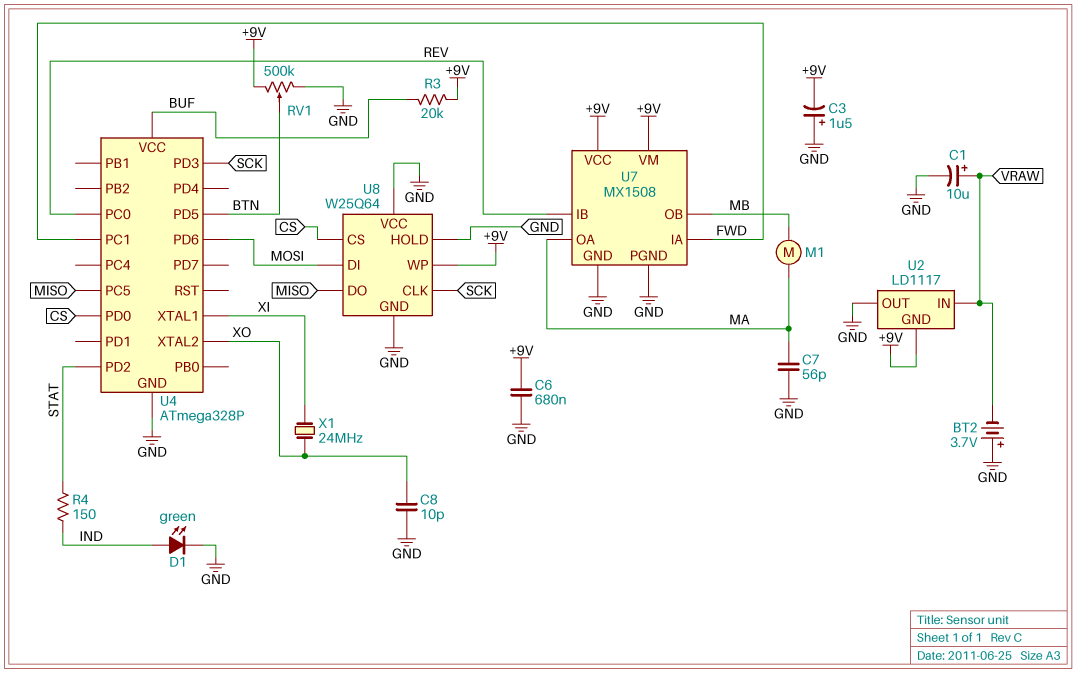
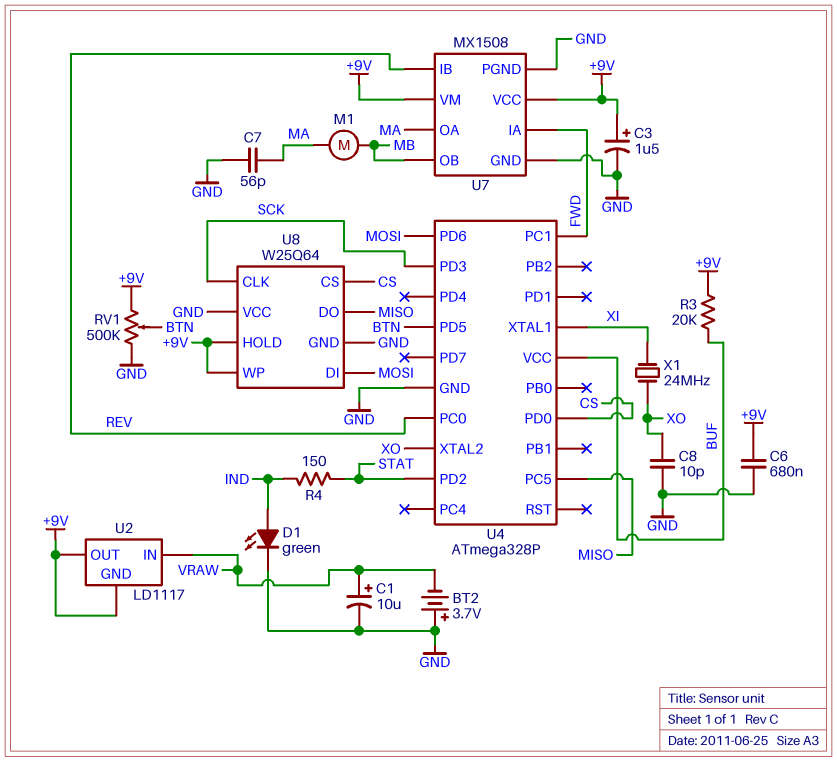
C3: 1.5uF (plus GND, minus +9V) -> 1.5uF (plus +9V, minus GND)
U2 pin OUT: GND -> +9V
U8 pin HOLD: GND -> +9V

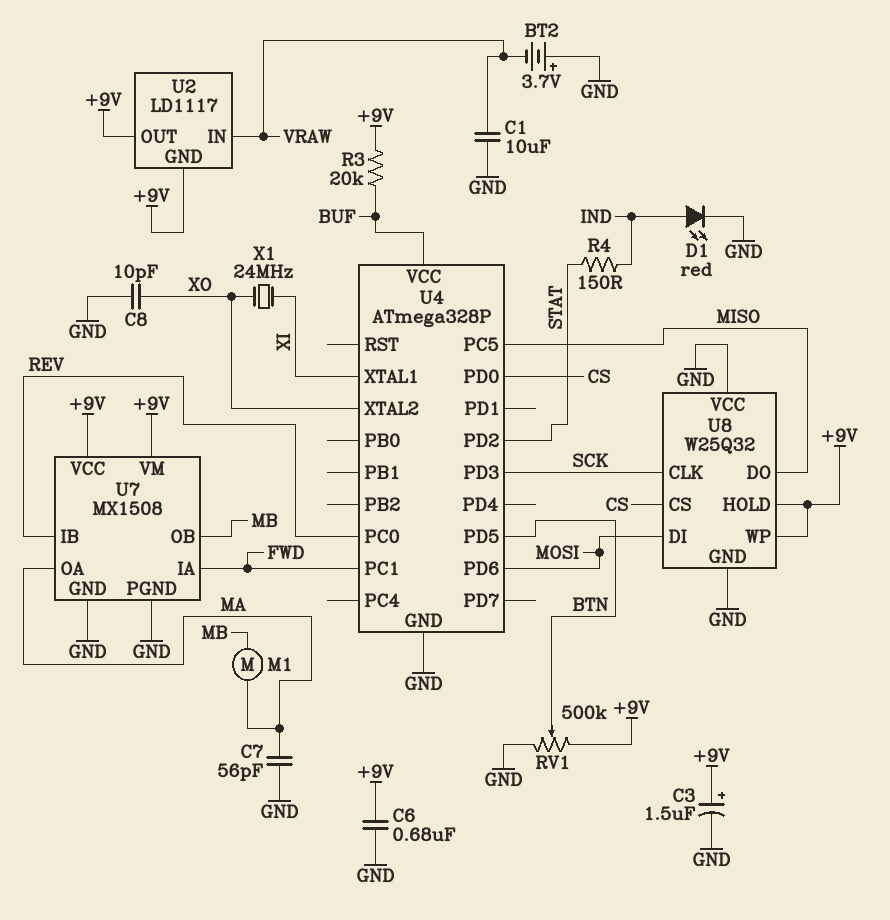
C1: 10uF (plus VRAW, minus GND) -> 10uF (GND, VRAW)
D1: LED green (A IND, K GND) -> LED red (A IND, K GND)
U8: W25Q64 -> W25Q32

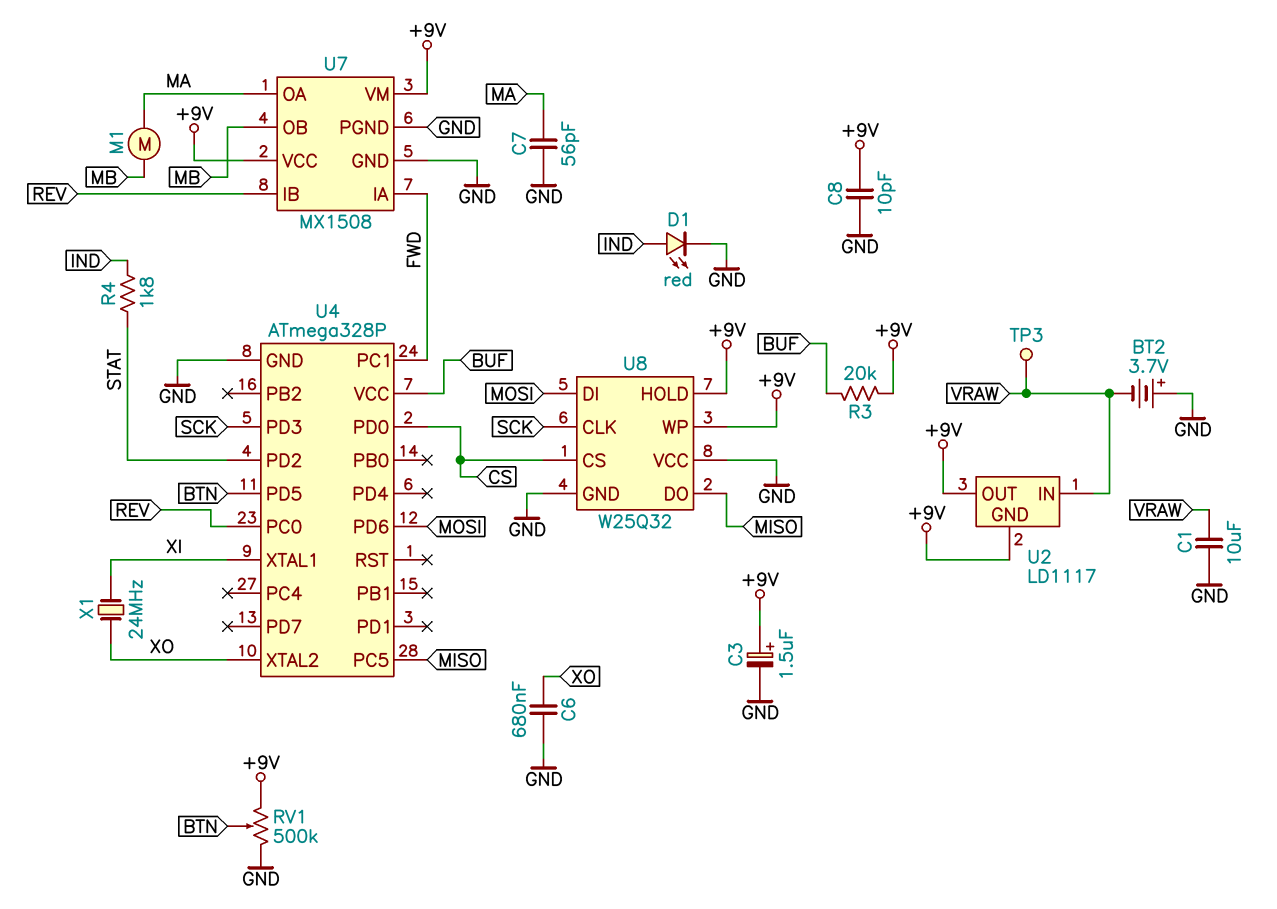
C6: 680nF (+9V, GND) -> 680nF (GND, XO)
C8: 10pF (GND, XO) -> 10pF (+9V, GND)
R4: 150 (IND, STAT) -> 1.8k (IND, STAT)
TP3: none -> test point (VRAW)

